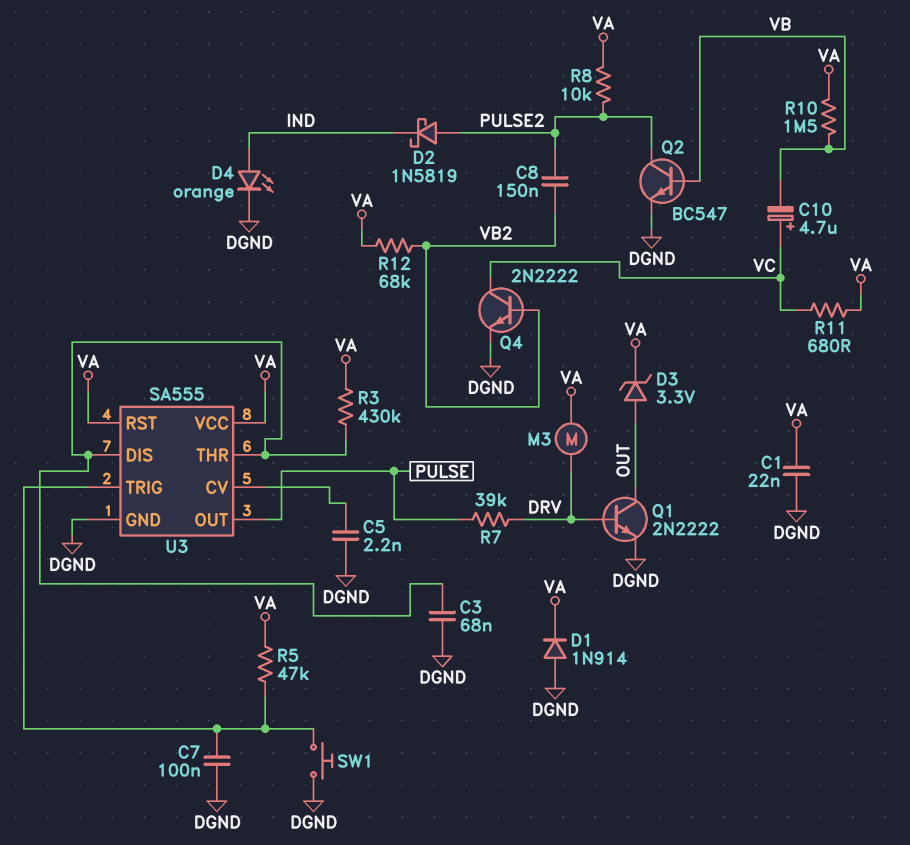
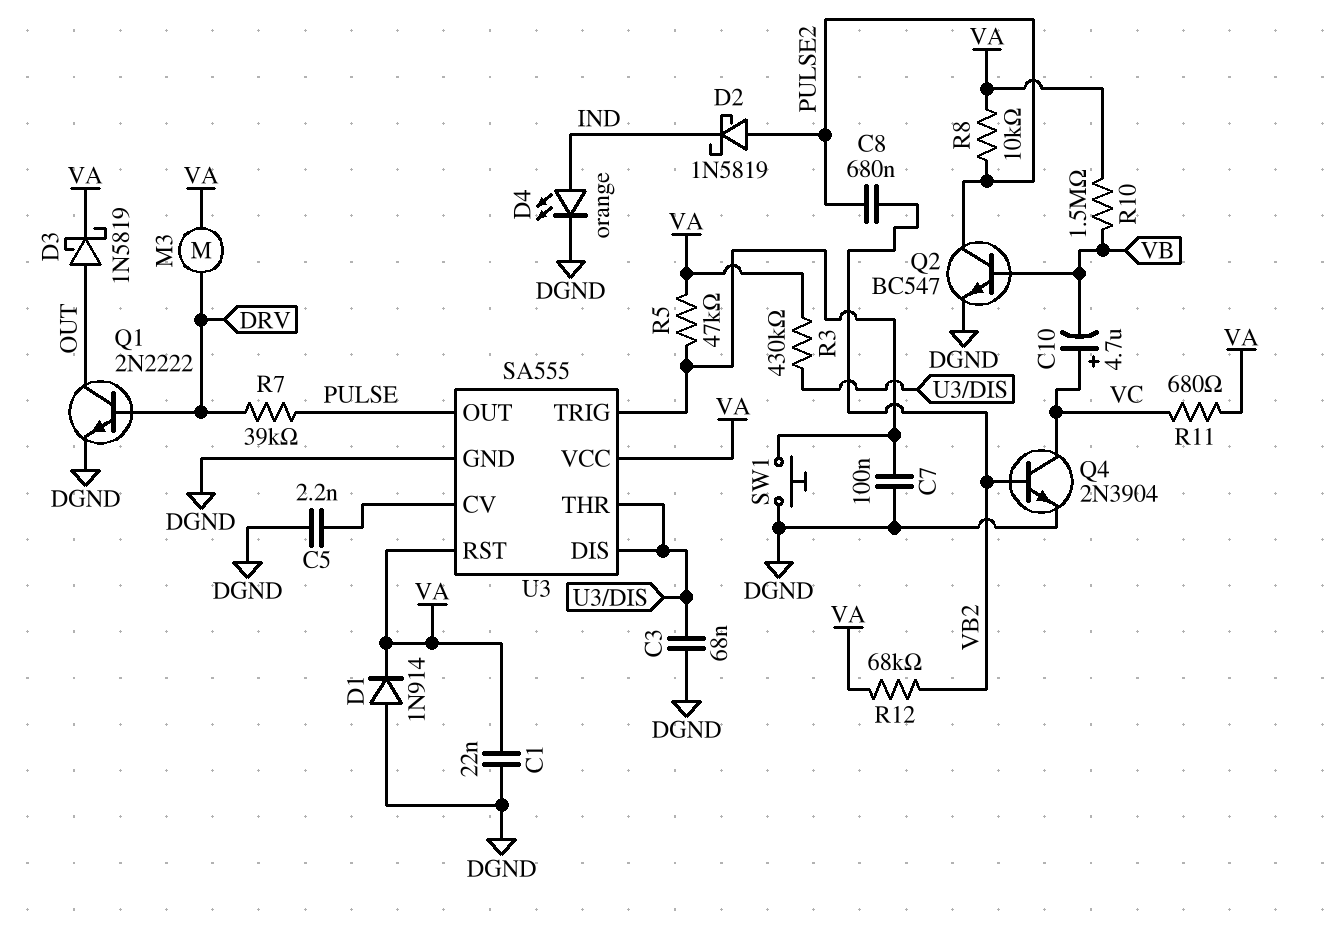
C8: 150nF (PULSE2, VB2) -> 680nF (PULSE2, VB2)
D3: zener 3.3V (A OUT, K VA) -> schottky 1N5819 (A OUT, K VA)
Q4: NPN 2N2222 (B VB2, C VC, E DGND) -> NPN 2N3904 (B VB2, C VC, E DGND)

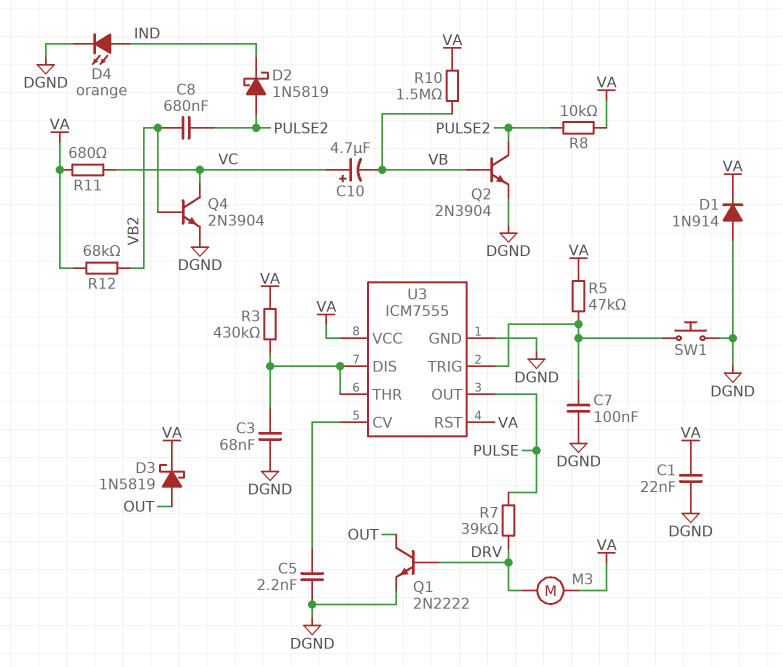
Q2: NPN BC547 (B VB, C PULSE2, E DGND) -> NPN 2N3904 (B VB, C PULSE2, E DGND)
U3: SA555 -> ICM7555

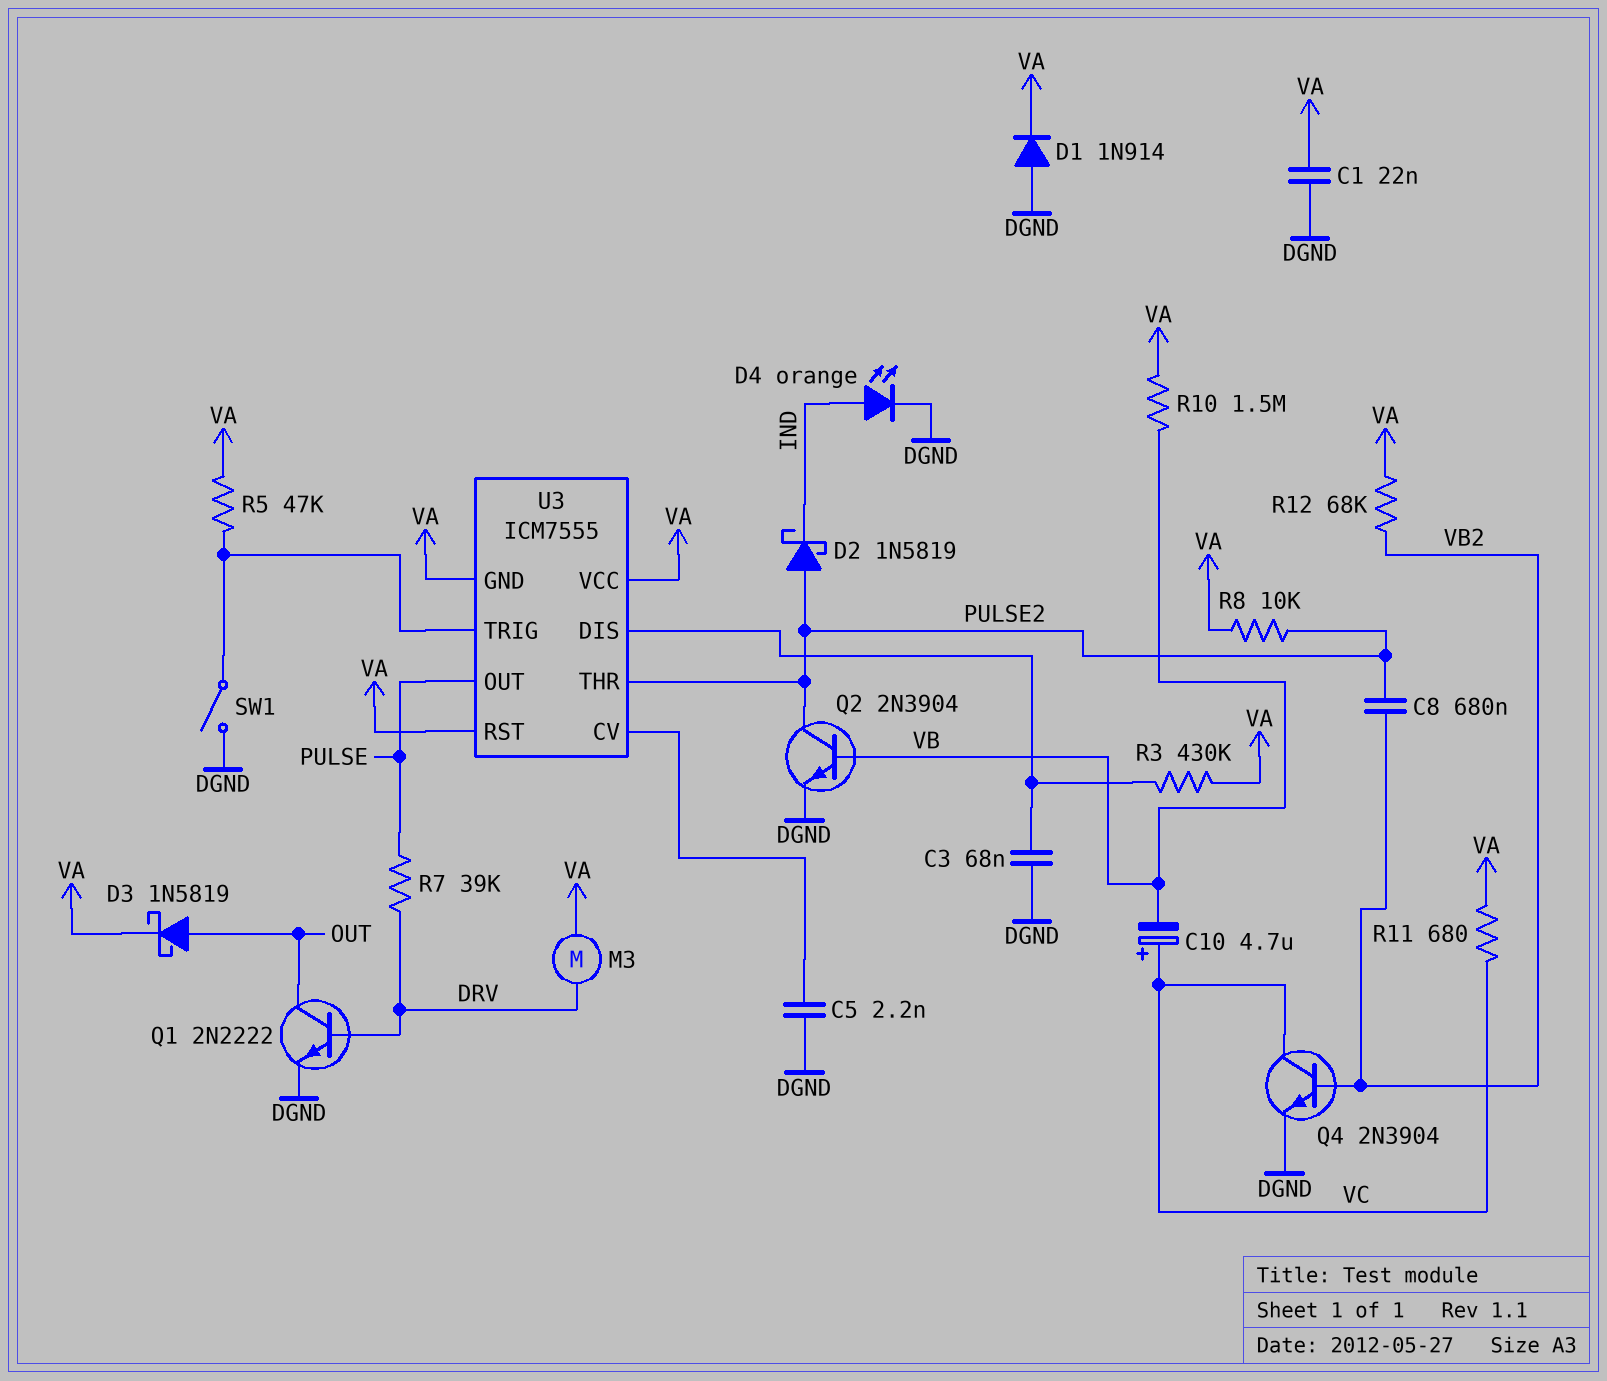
C7: 100nF (DGND, U3/TRIG) -> none
SW1: button (DGND, U3/TRIG) -> switch (DGND, U3/TRIG)
U3 pin GND: DGND -> VA
U3 pin THR: U3/DIS -> PULSE2

